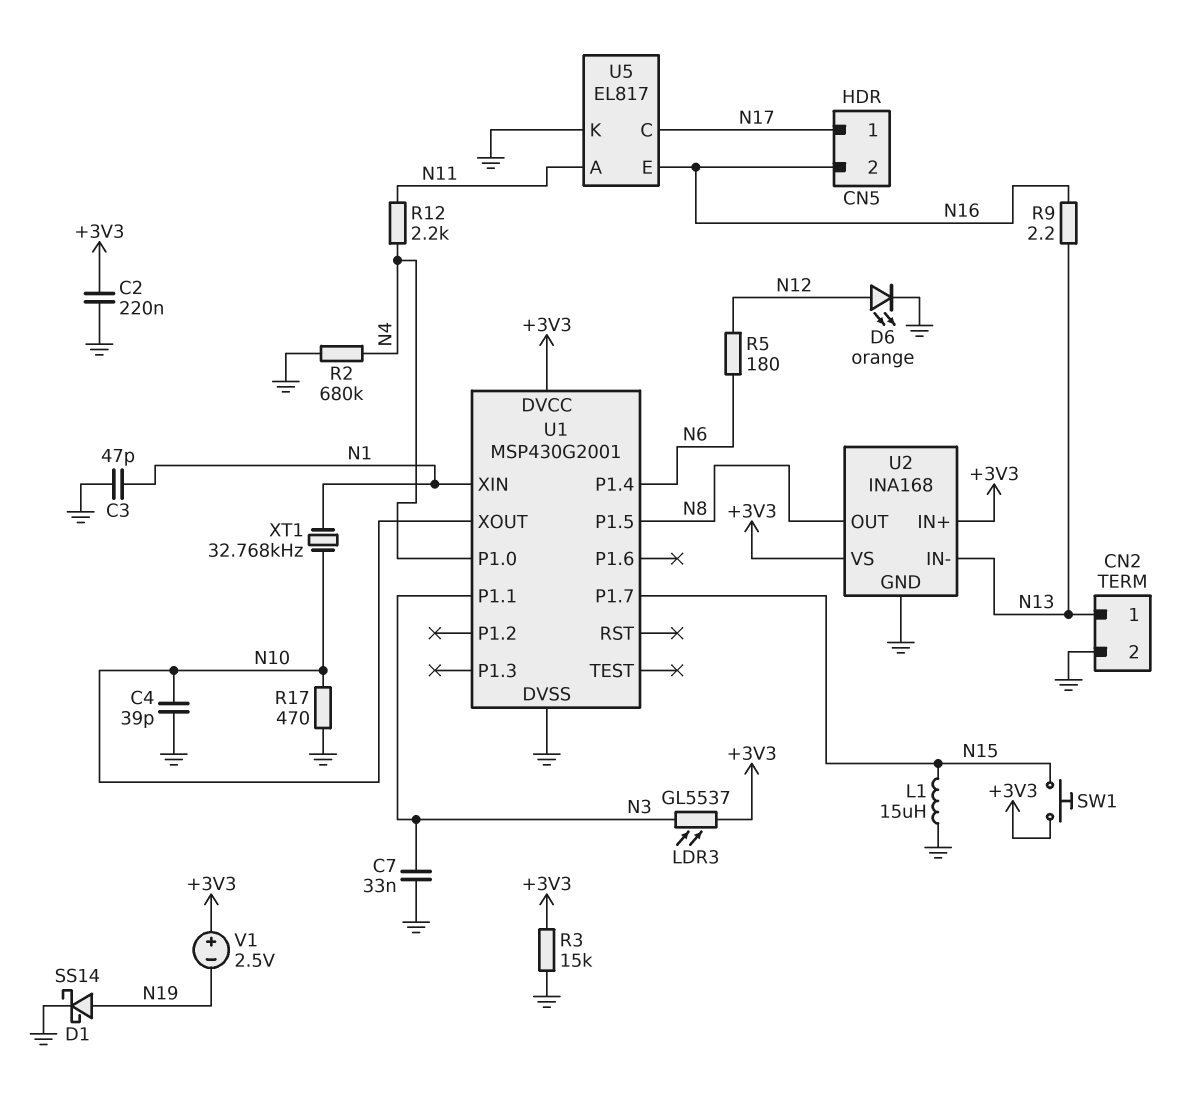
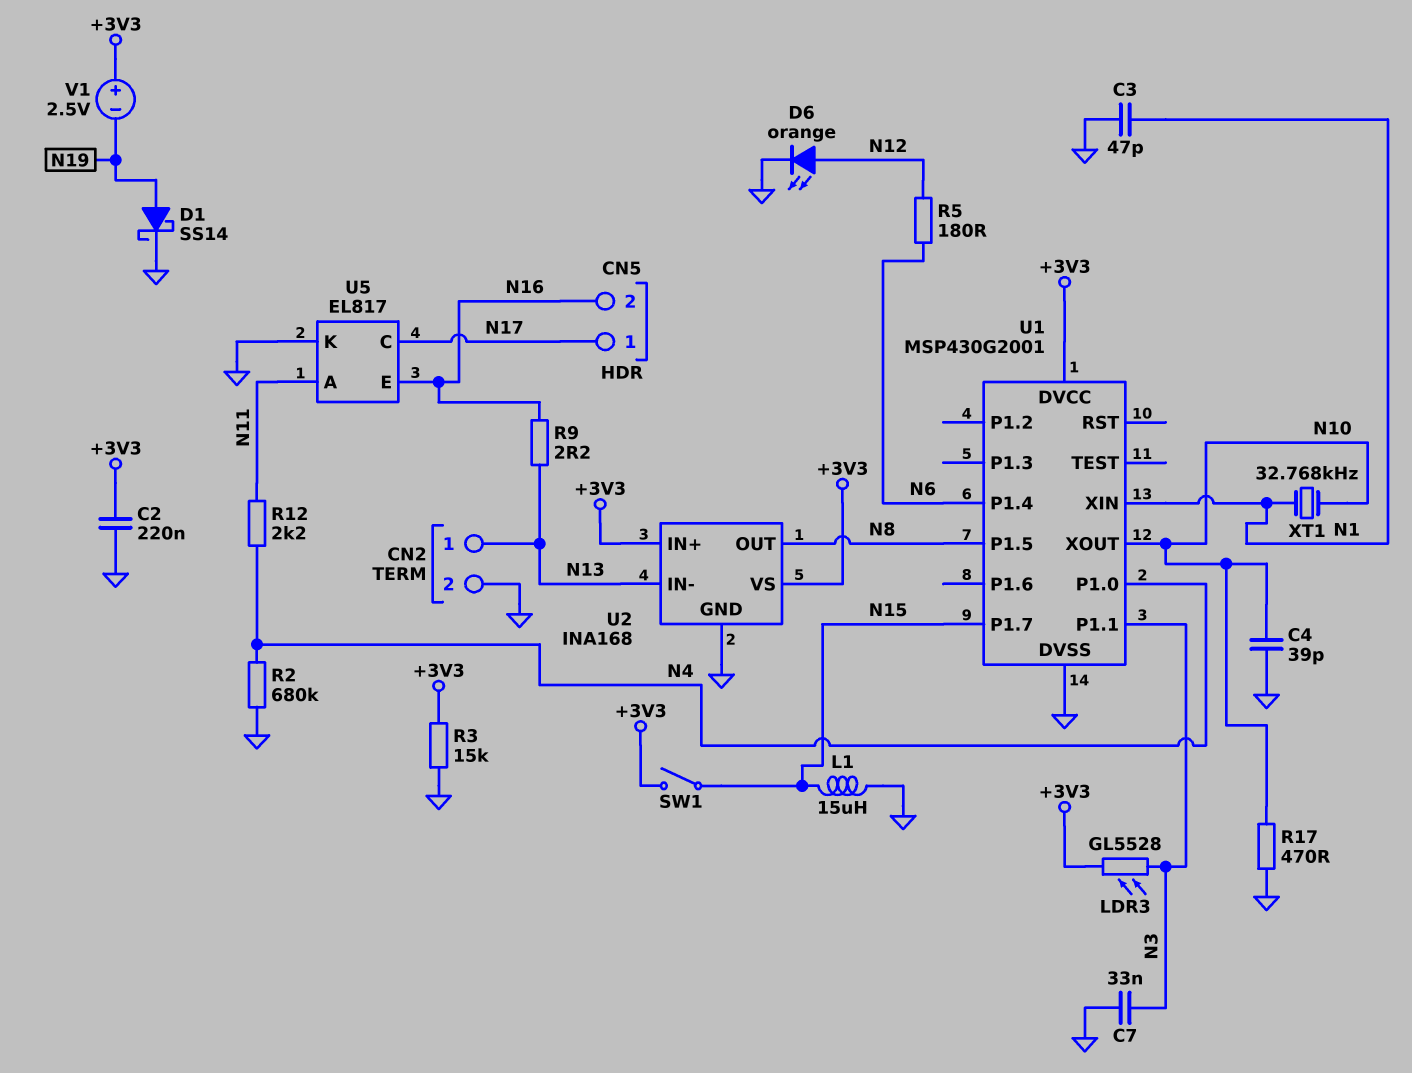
LDR3: GL5537 (+3V3, N3) -> GL5528 (+3V3, N3)
SW1: button (+3V3, N15) -> switch (+3V3, N15)

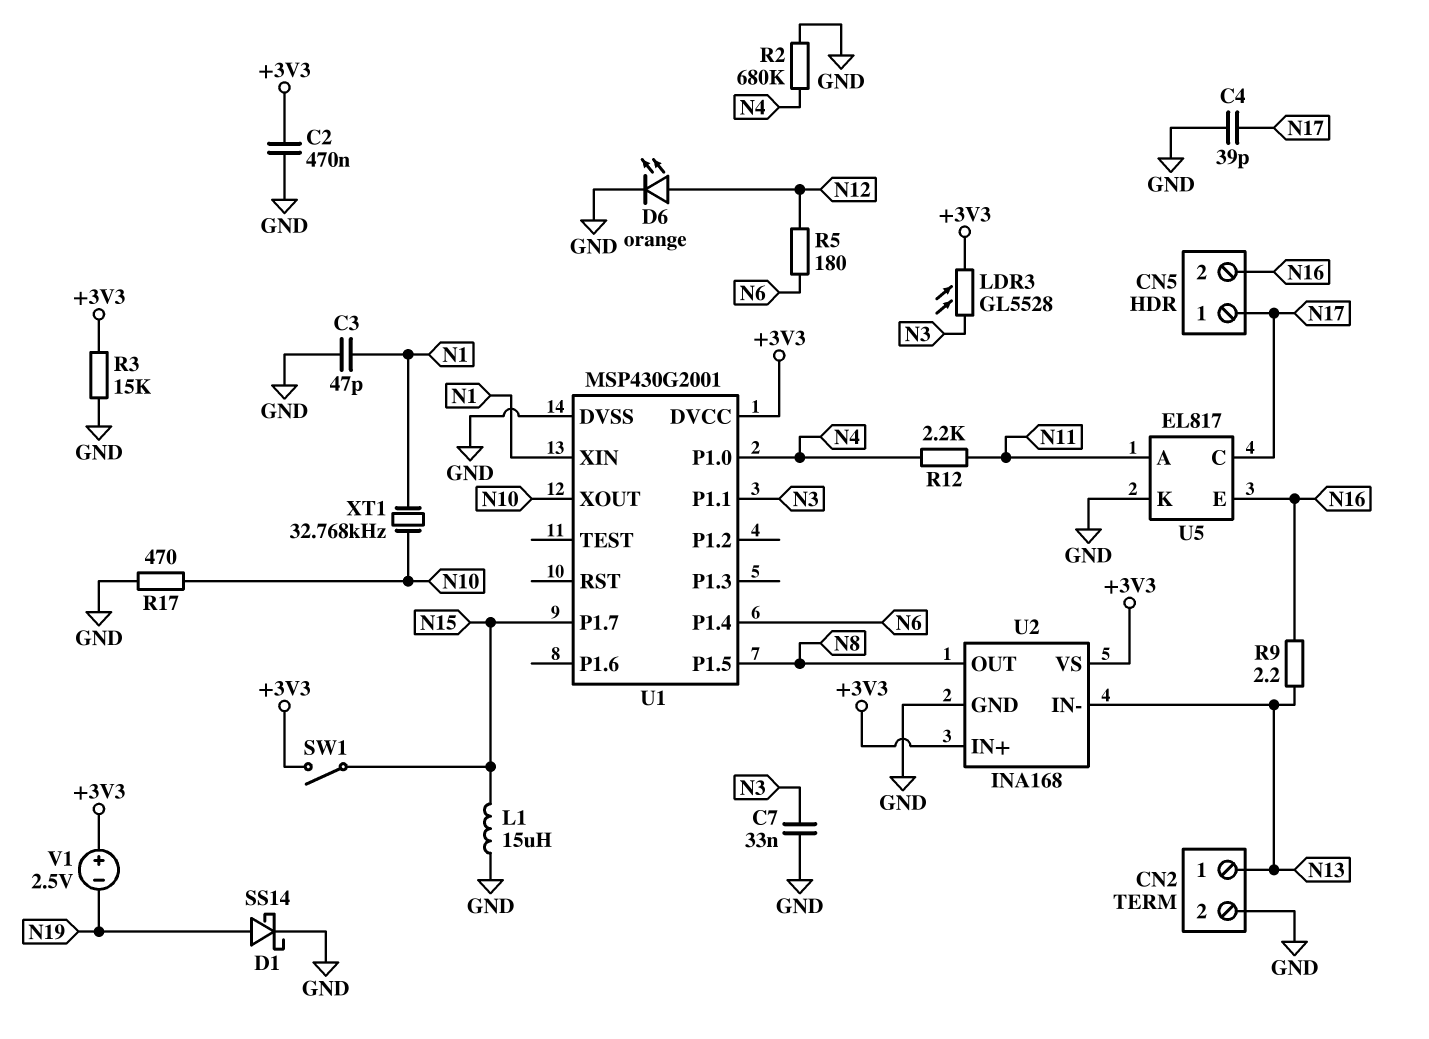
C2: 220nF (+3V3, GND) -> 470nF (+3V3, GND)
C4: 39pF (GND, N10) -> 39pF (GND, N17)

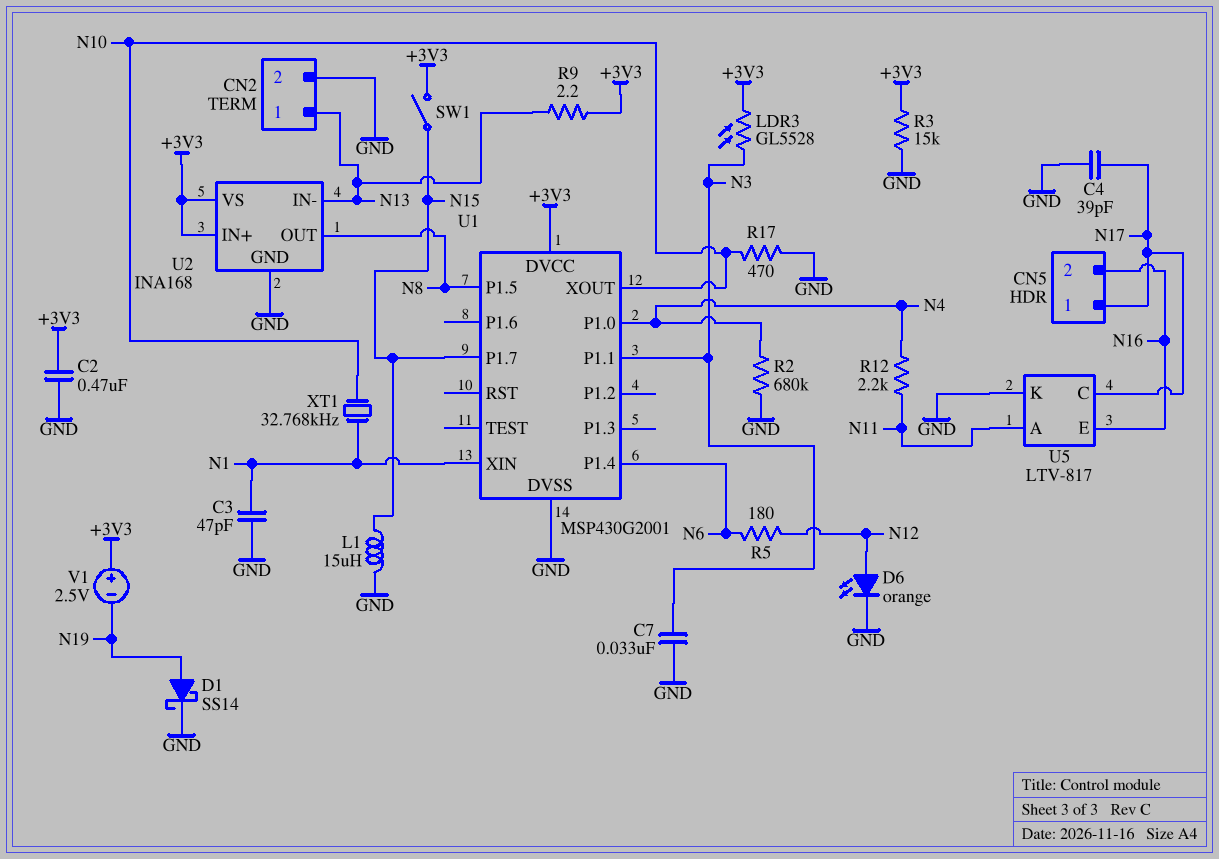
R9: 2.2 (N13, N16) -> 2.2 (+3V3, N13)
U5: EL817 -> LTV-817

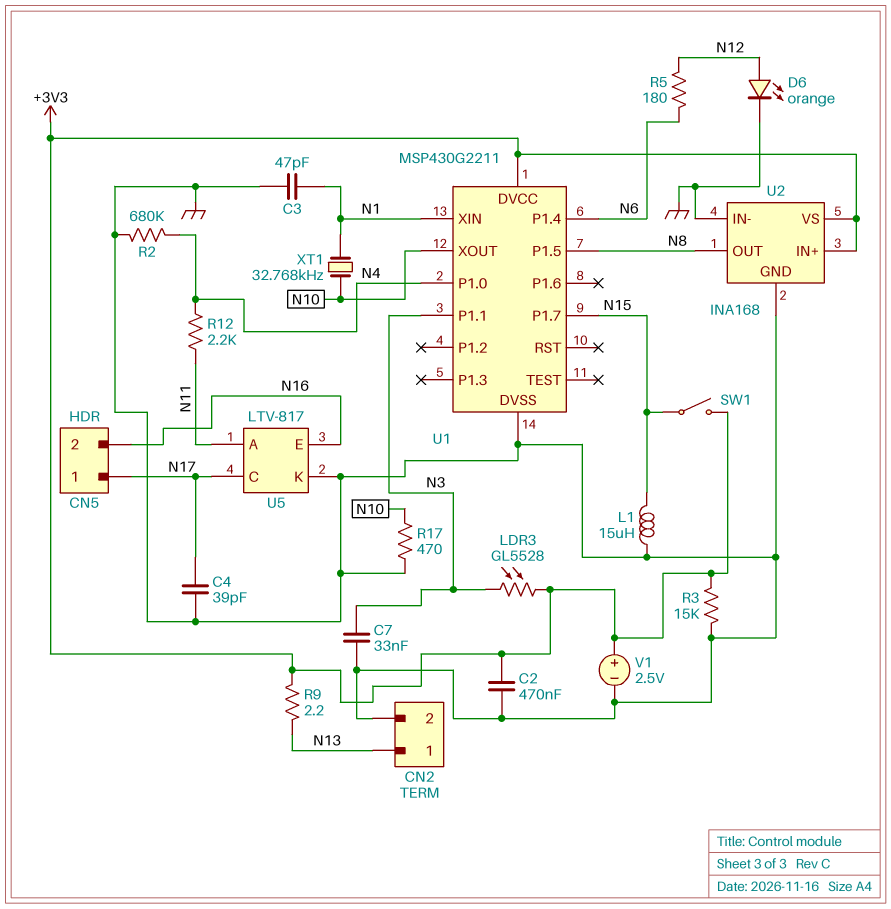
D1: schottky SS14 (A N19, K GND) -> none
U1: MSP430G2001 -> MSP430G2211
U2 pin IN-: N13 -> GND
V1: 2.5V (plus +3V3, minus N19) -> 2.5V (plus +3V3, minus GND)

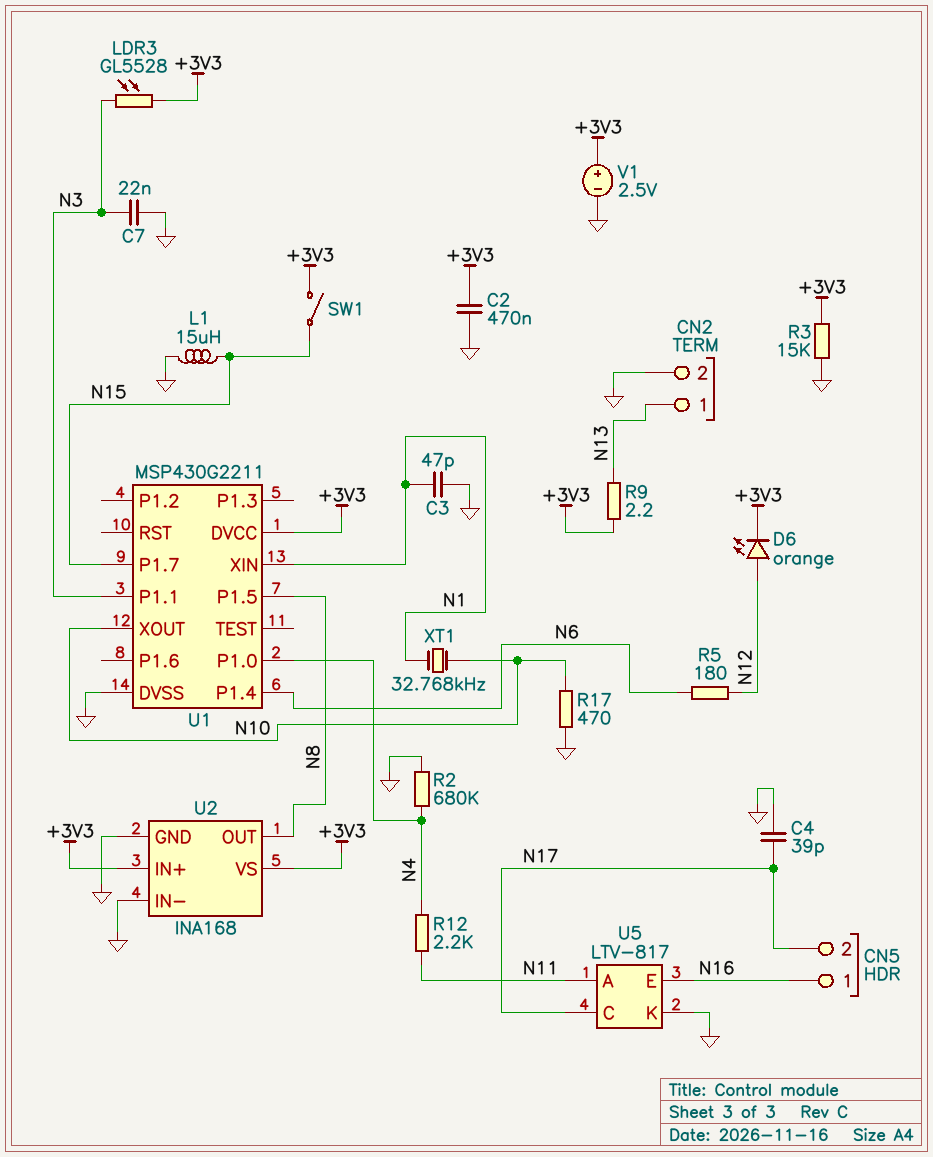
C7: 33nF (GND, N3) -> 22nF (GND, N3)
CN5 pin 1: N17 -> N16
CN5 pin 2: N16 -> N17
D6: LED orange (A N12, K GND) -> LED orange (A N12, K +3V3)

